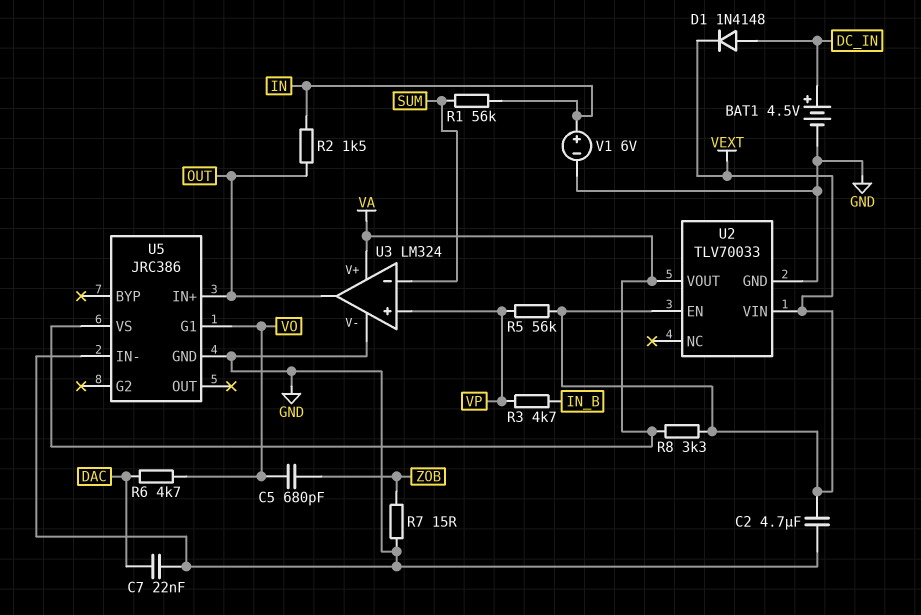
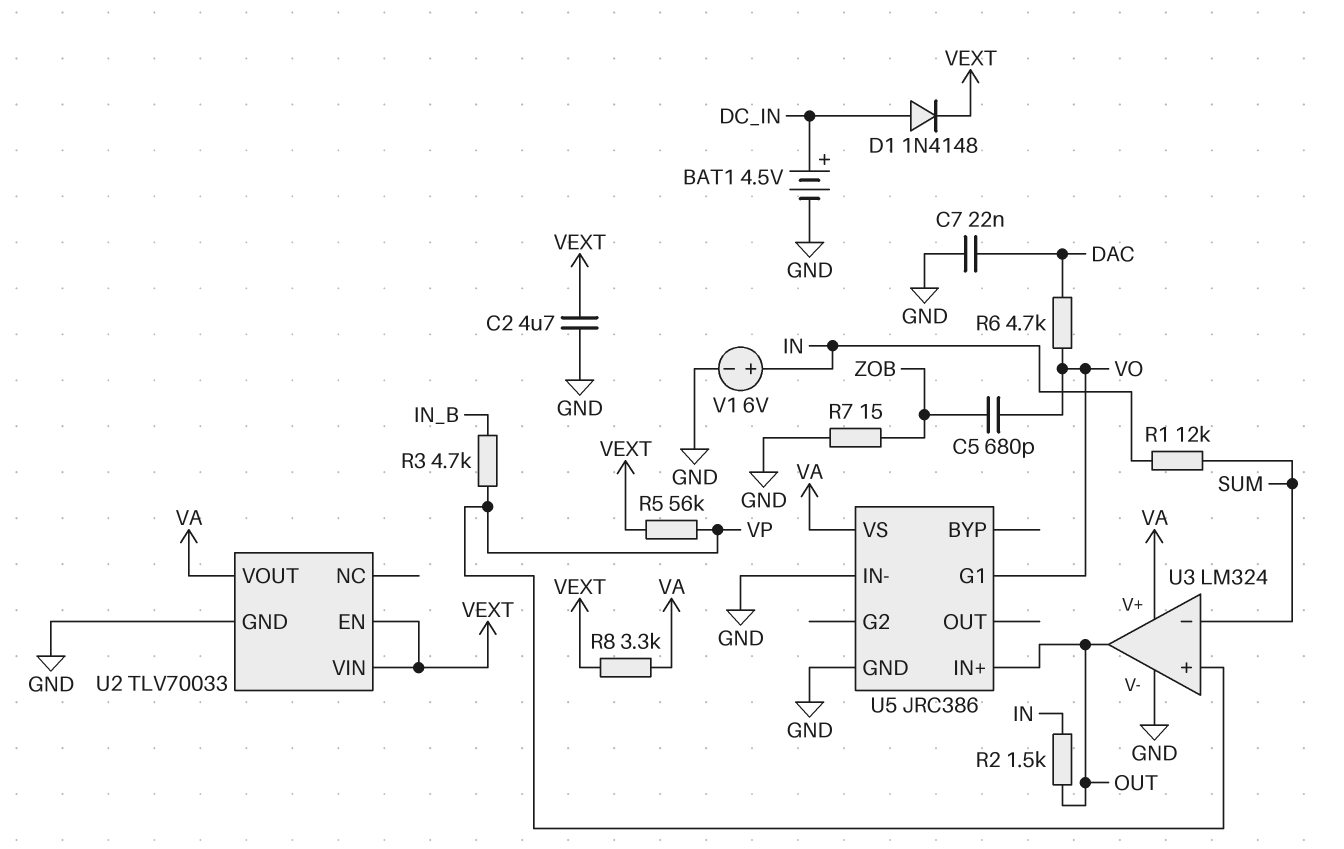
R1: 56k (IN, SUM) -> 12k (IN, SUM)

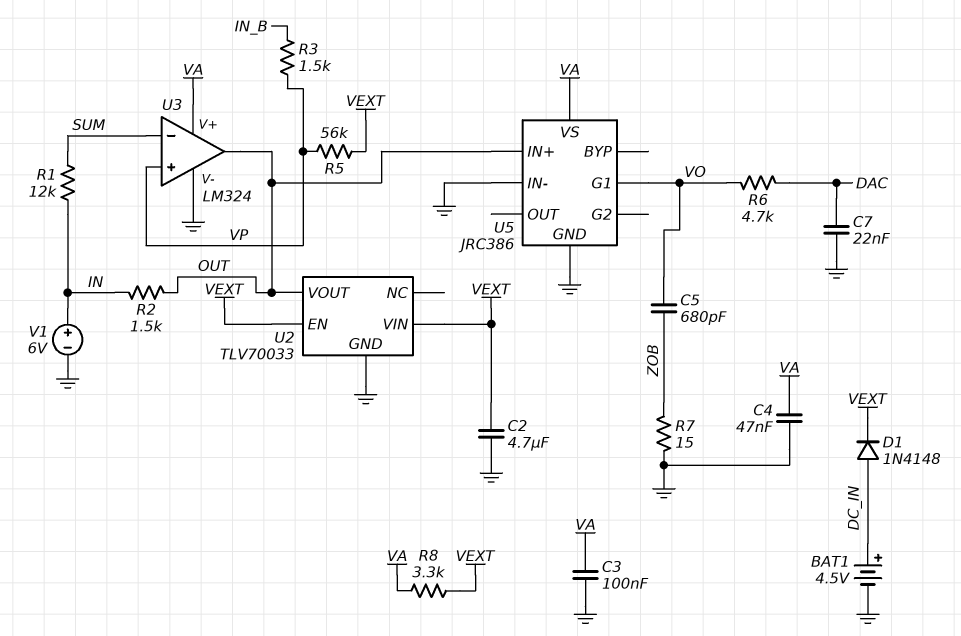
C3: none -> 100nF (GND, VA)
C4: none -> 47nF (GND, VA)
R3: 4.7k (IN_B, VP) -> 1.5k (IN_B, VP)
U2 pin VOUT: VA -> OUT

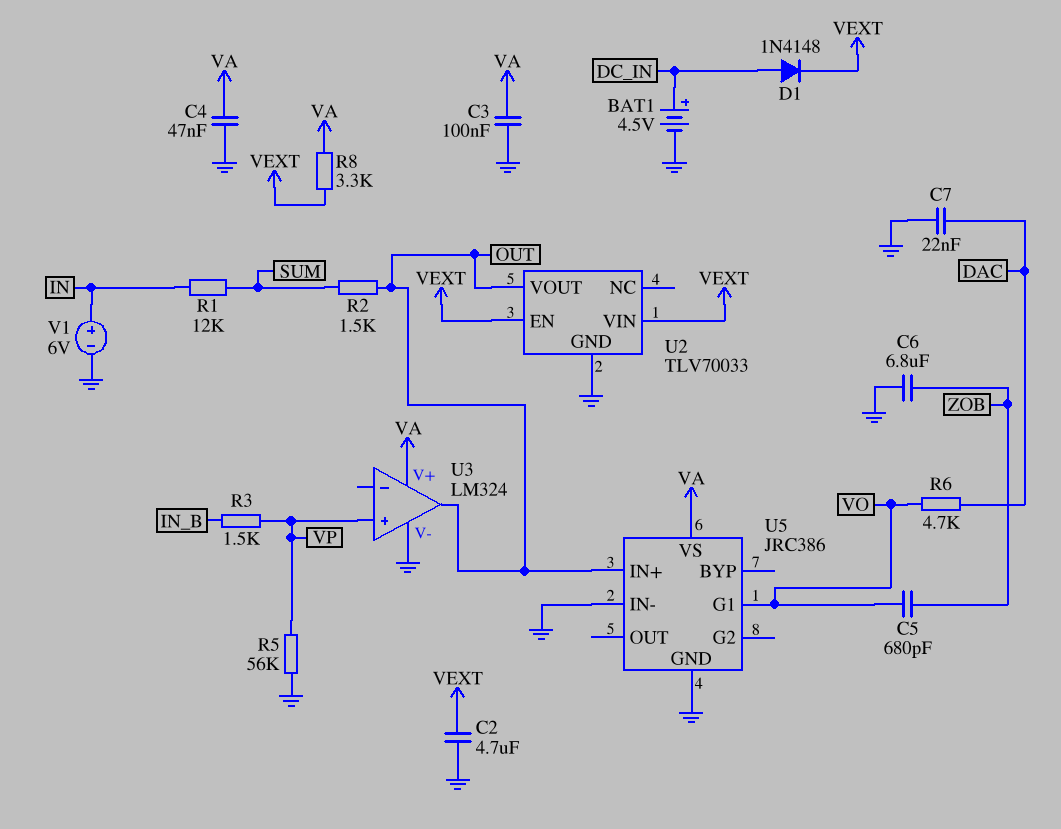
C6: none -> 6.8uF (GND, ZOB)
R2: 1.5k (IN, OUT) -> 1.5k (OUT, SUM)
R5: 56k (VEXT, VP) -> 56k (GND, VP)
R7: 15 (GND, ZOB) -> none
U3 pin in-: SUM -> none

